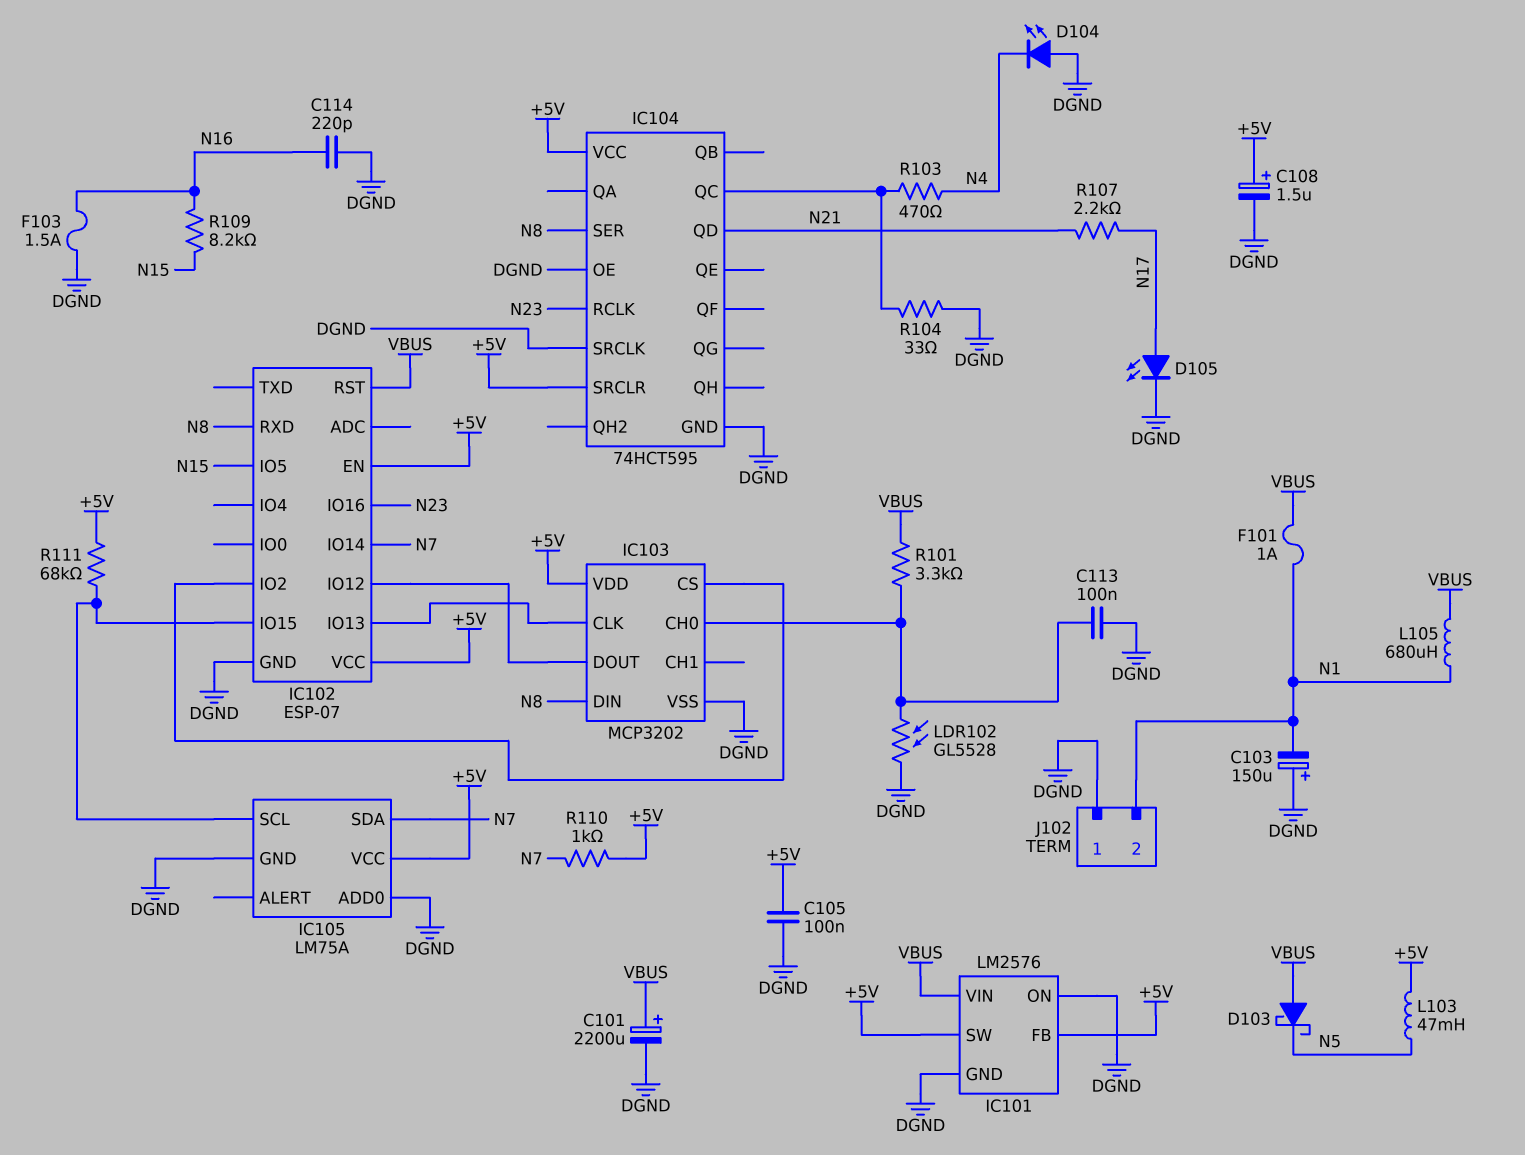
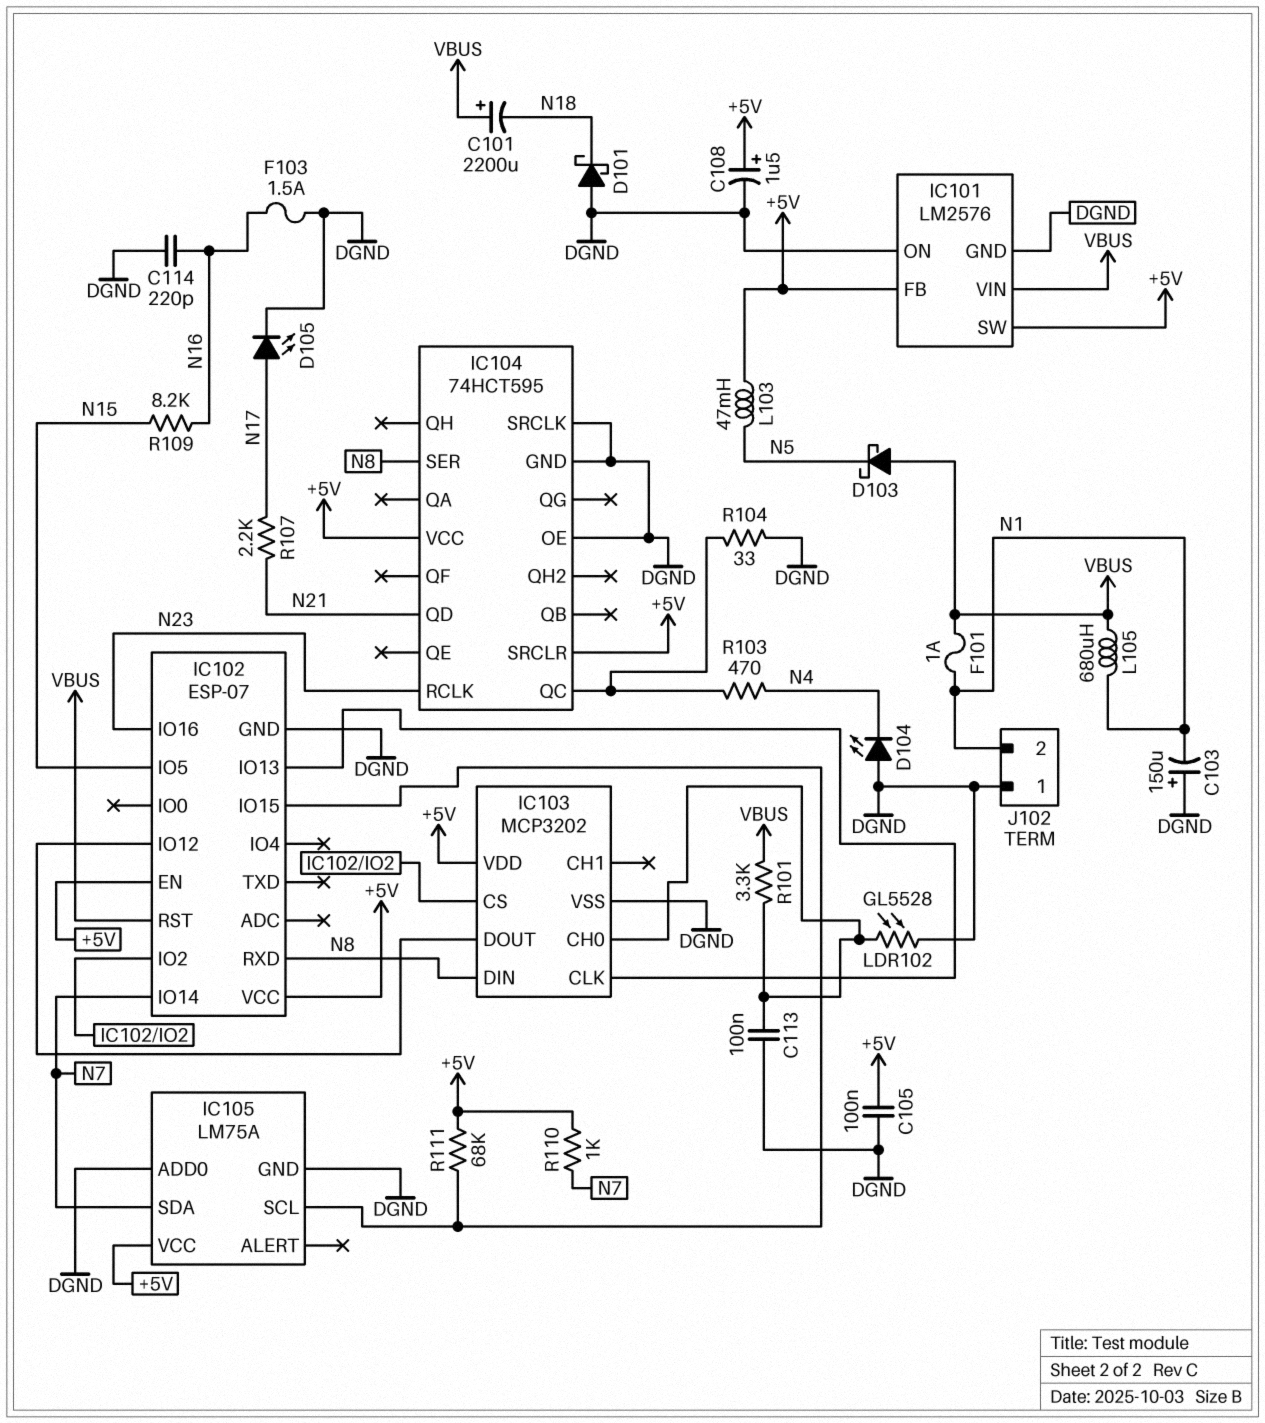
C101: 2200uF (plus VBUS, minus DGND) -> 2200uF (plus VBUS, minus N18)
D101: none -> schottky (A DGND, K N18)

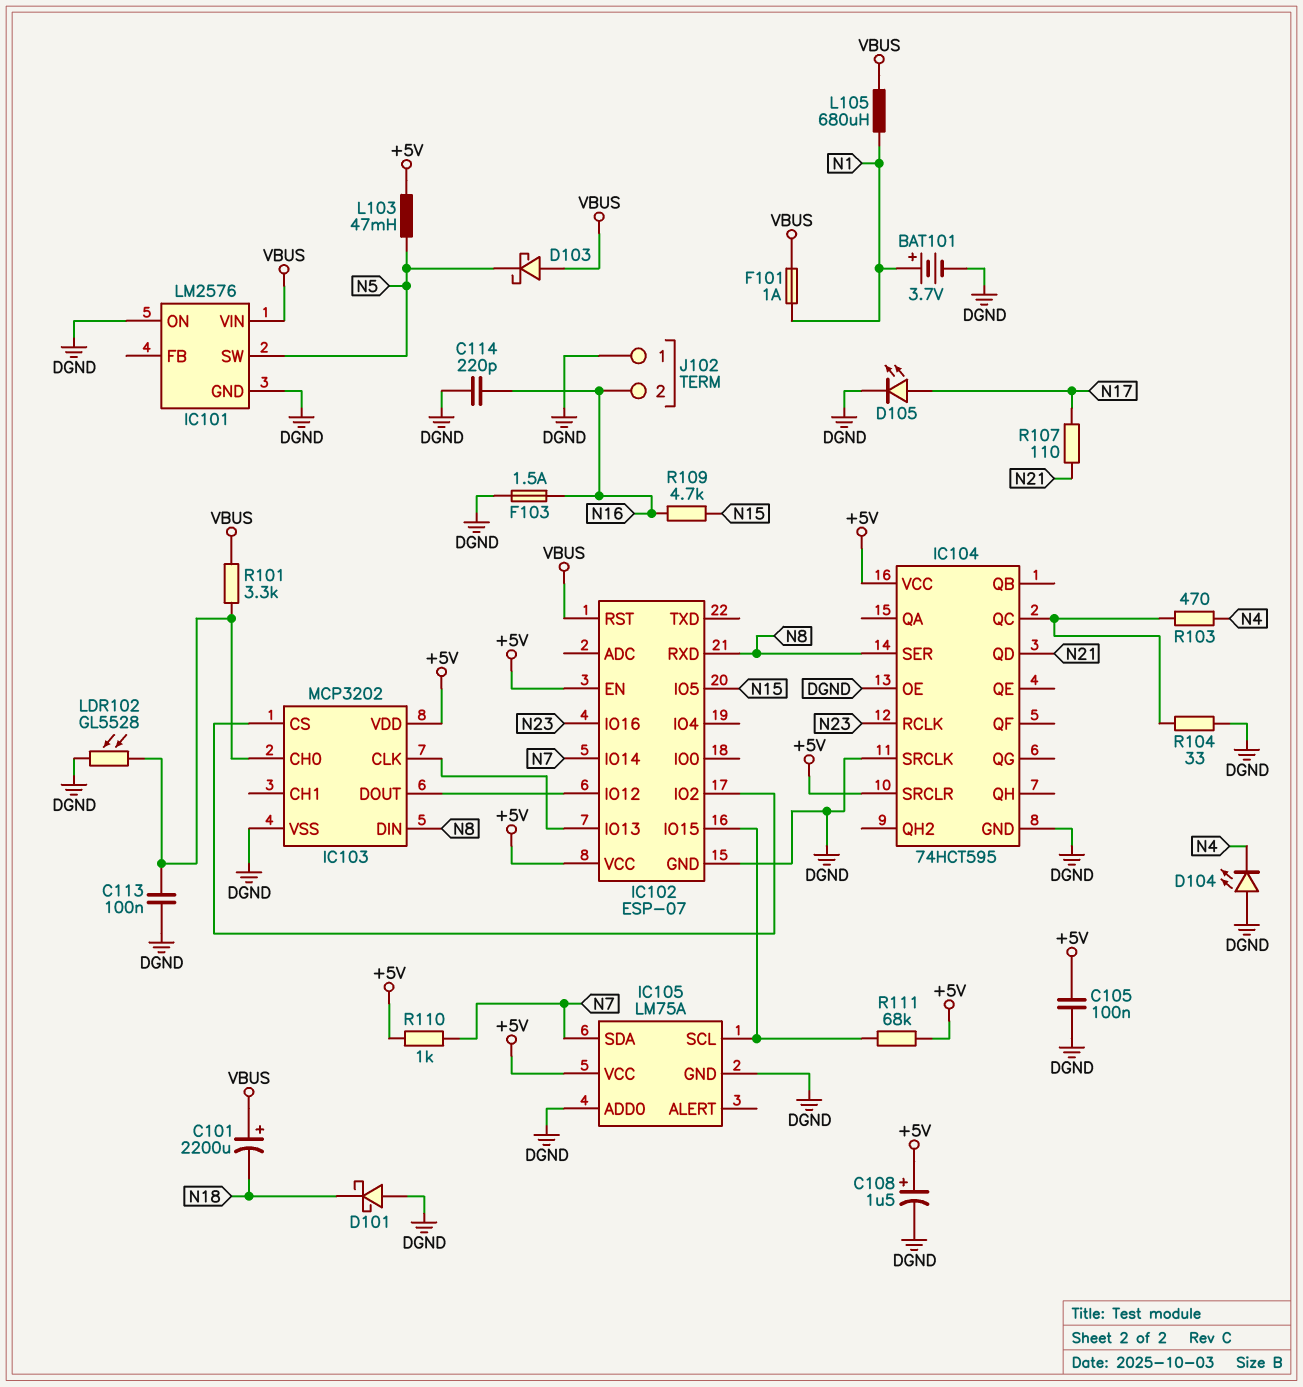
BAT101: none -> 3.7V (plus N1, minus DGND)
C103: 150uF (plus DGND, minus N1) -> none
IC101 pin FB: +5V -> none
IC101 pin SW: +5V -> N5
J102 pin 2: N1 -> N16
R107: 2.2k (N17, N21) -> 110 (N17, N21)
R109: 8.2k (N15, N16) -> 4.7k (N15, N16)

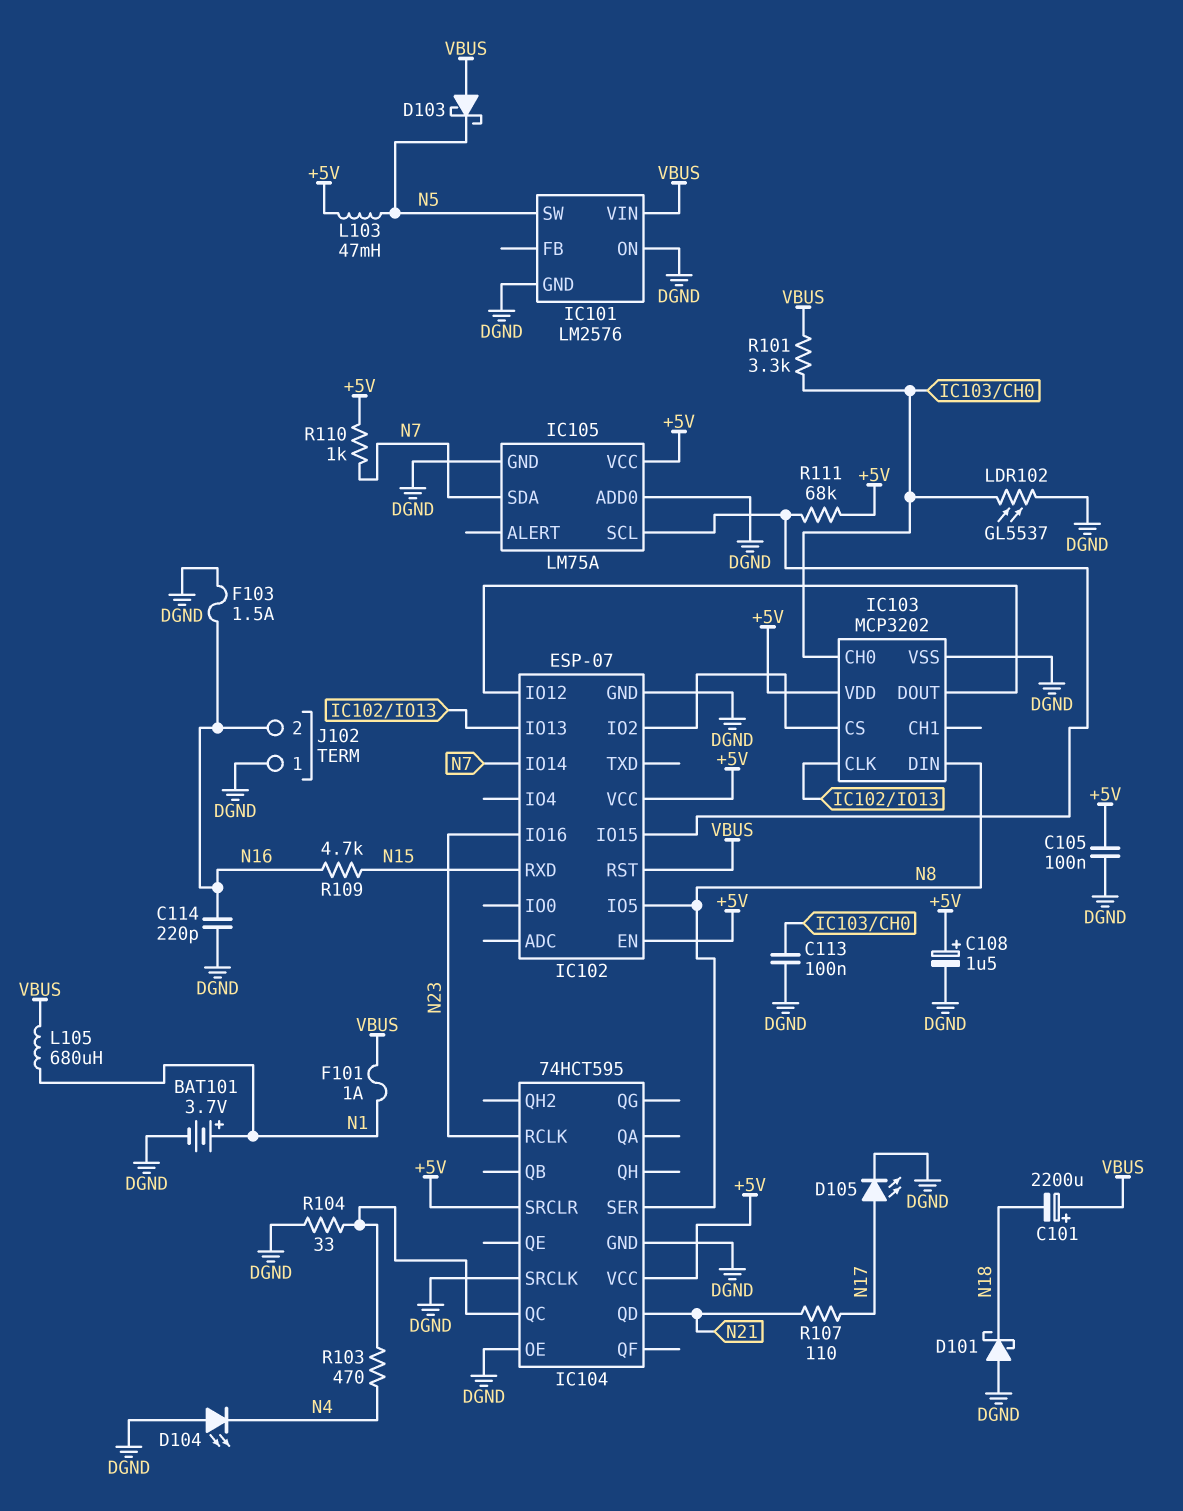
IC102 pin IO5: N15 -> N8
IC102 pin RXD: N8 -> N15
LDR102: GL5528 (DGND, IC103/CH0) -> GL5537 (DGND, IC103/CH0)

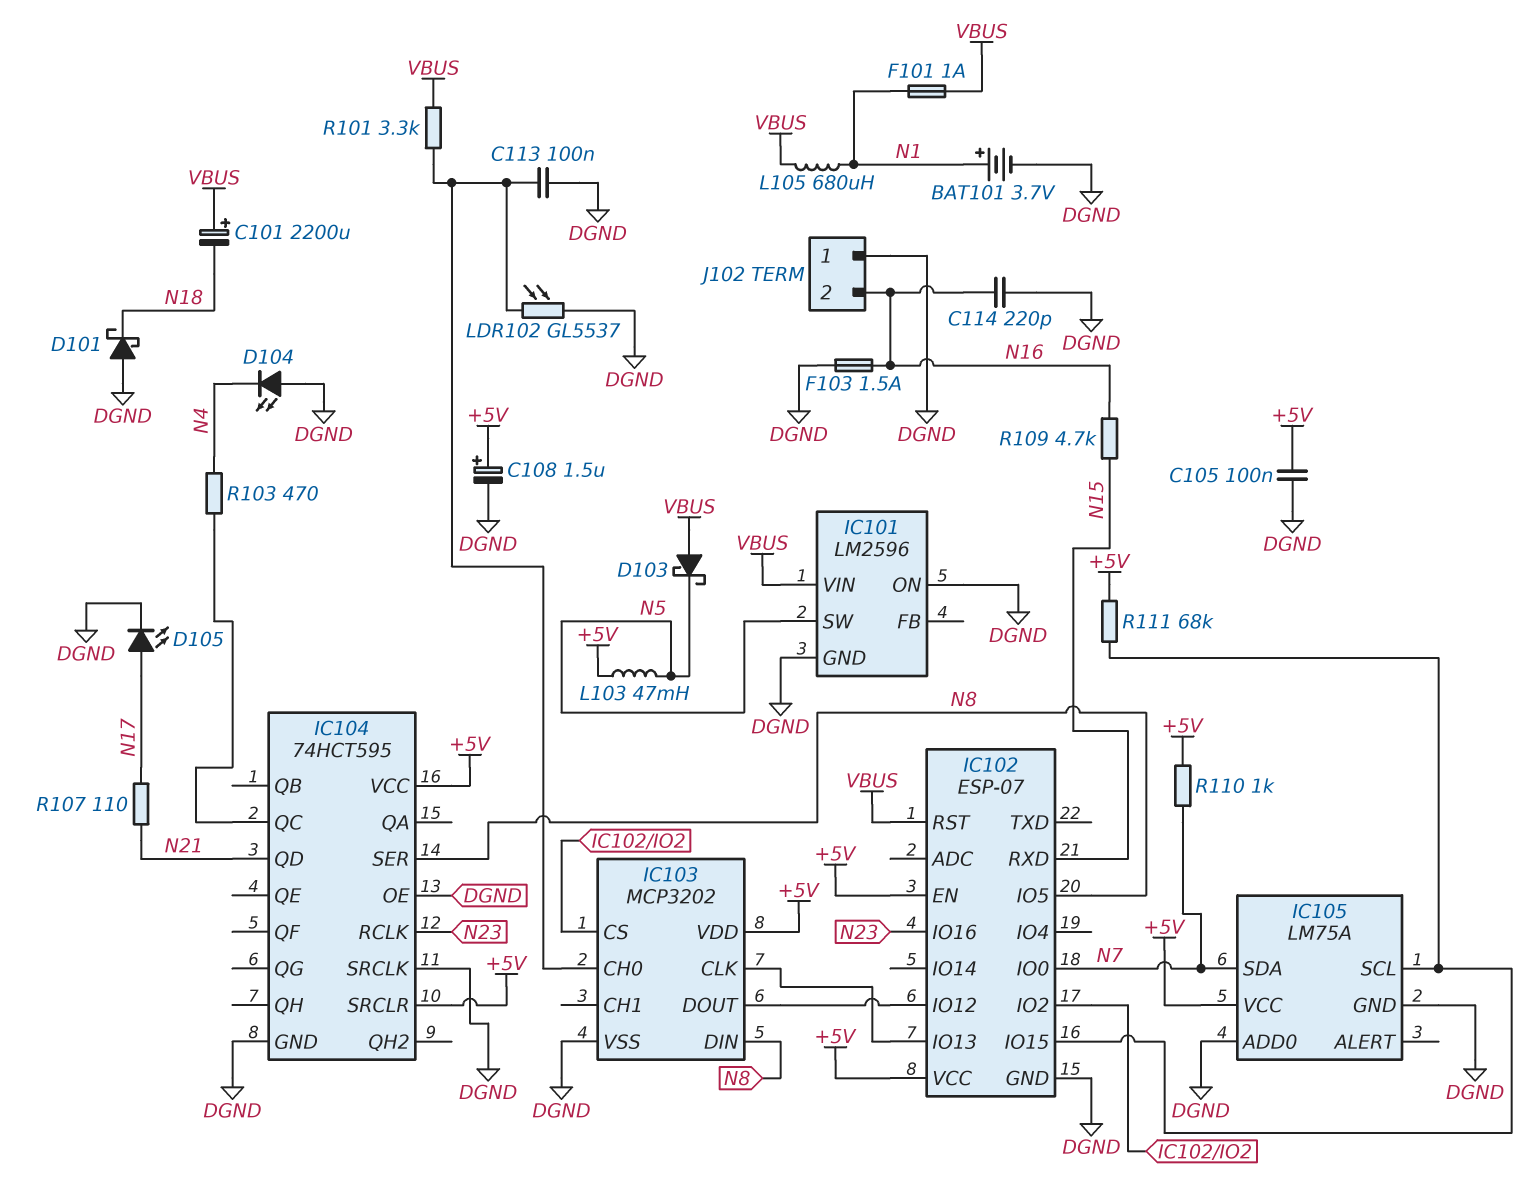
IC101: LM2576 -> LM2596
IC102 pin IO0: none -> N7
IC102 pin IO14: N7 -> none
R104: 33 (DGND, IC104/QC) -> none

